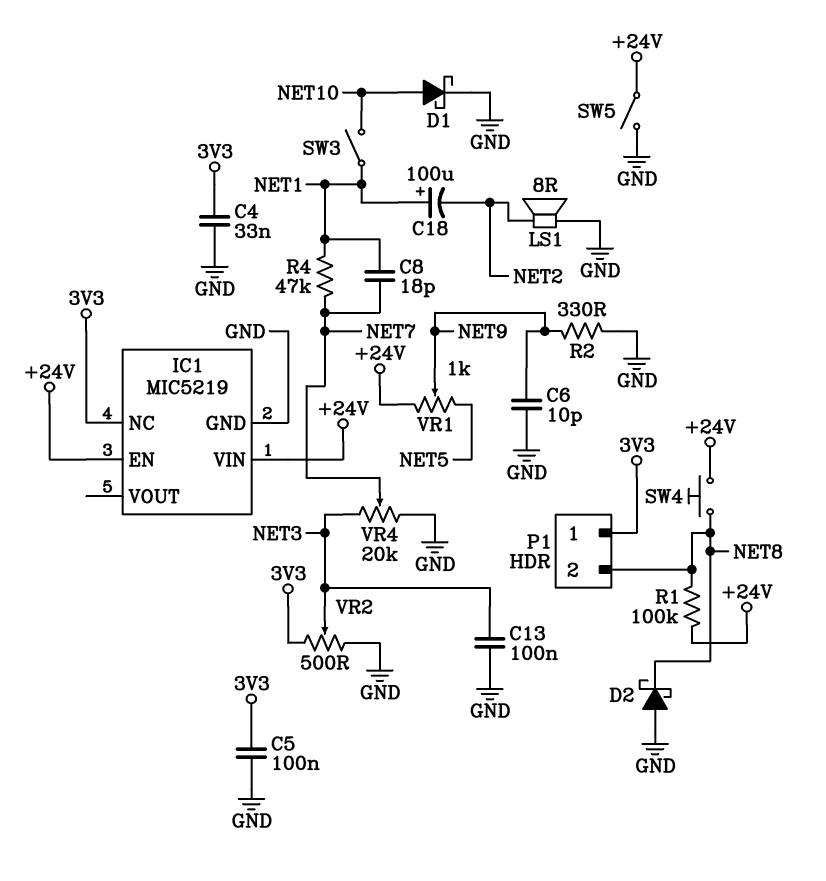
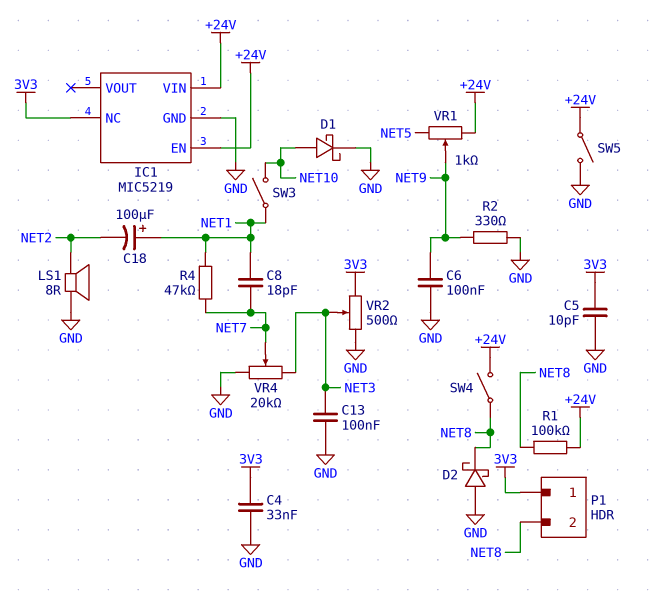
C5: 100nF (3V3, GND) -> 10pF (3V3, GND)
C6: 10pF (GND, NET9) -> 100nF (GND, NET9)
SW4: button (+24V, NET8) -> switch (+24V, NET8)

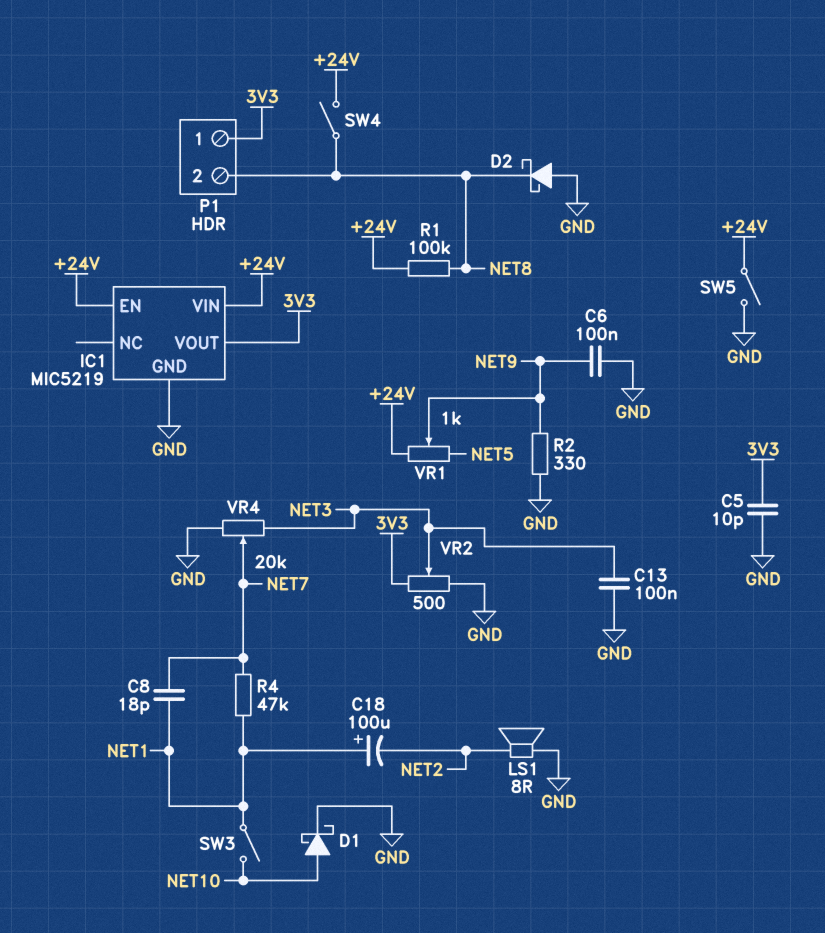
C4: 33nF (3V3, GND) -> none
IC1 pin NC: 3V3 -> none
IC1 pin VOUT: none -> 3V3

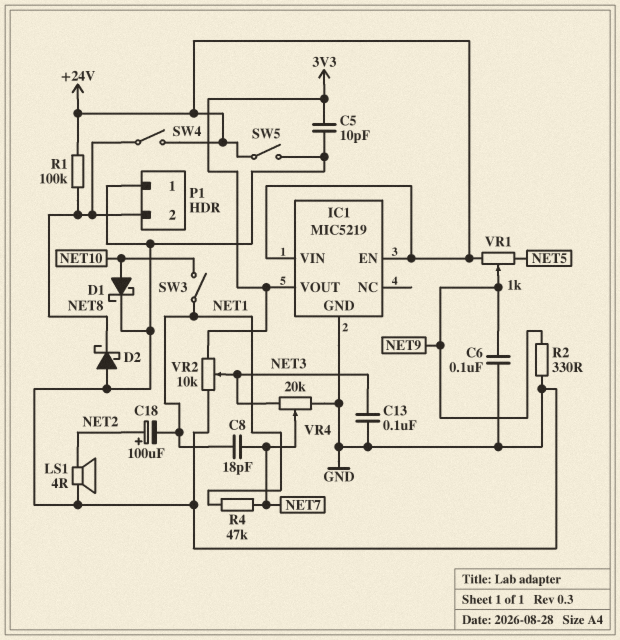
C18: 100uF (plus NET1, minus NET2) -> 100uF (plus NET2, minus NET1)
LS1: speaker 8R (GND, NET2) -> speaker 4R (GND, NET2)
P1 pin 1: 3V3 -> GND
VR2: 500 (3V3, GND, wiper NET3) -> 10k (3V3, GND, wiper NET3)

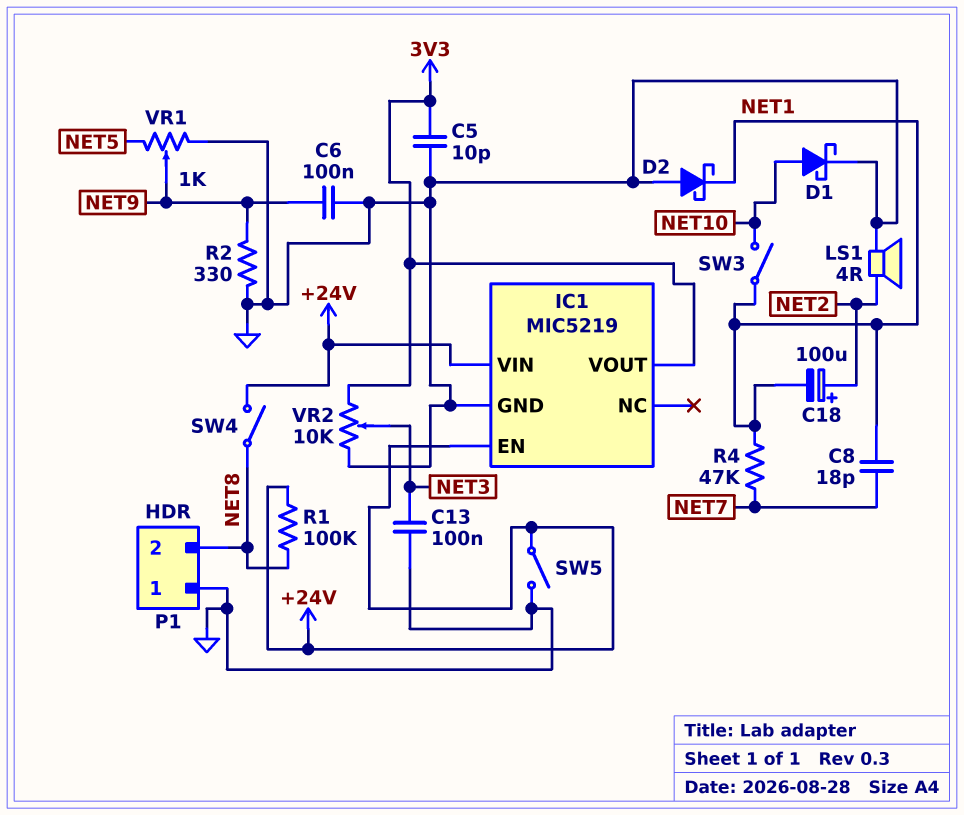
D2: schottky (A GND, K NET8) -> schottky (A GND, K NET1)
VR1: 1k (+24V, NET5, wiper NET9) -> 1k (GND, NET5, wiper NET9)
VR4: 20k (GND, NET3, wiper NET7) -> none

